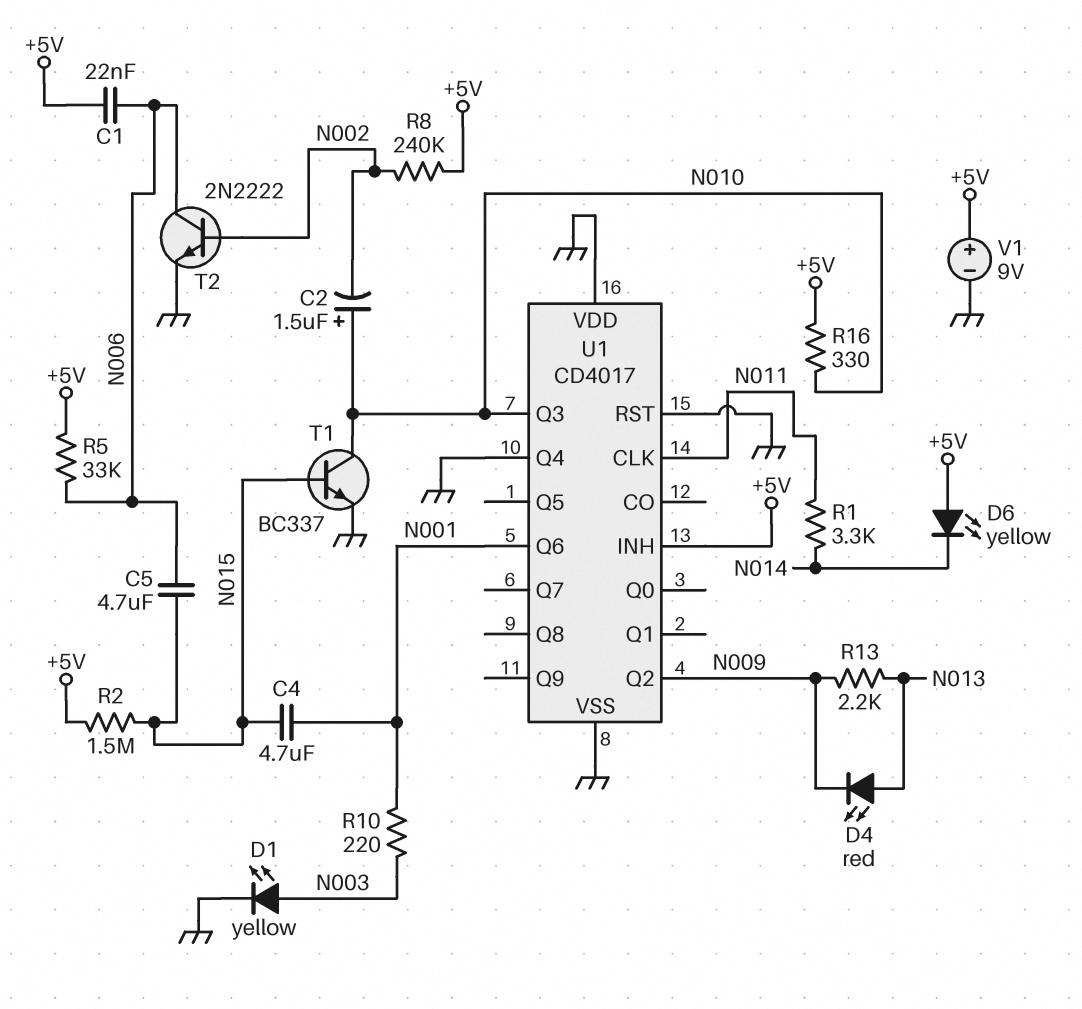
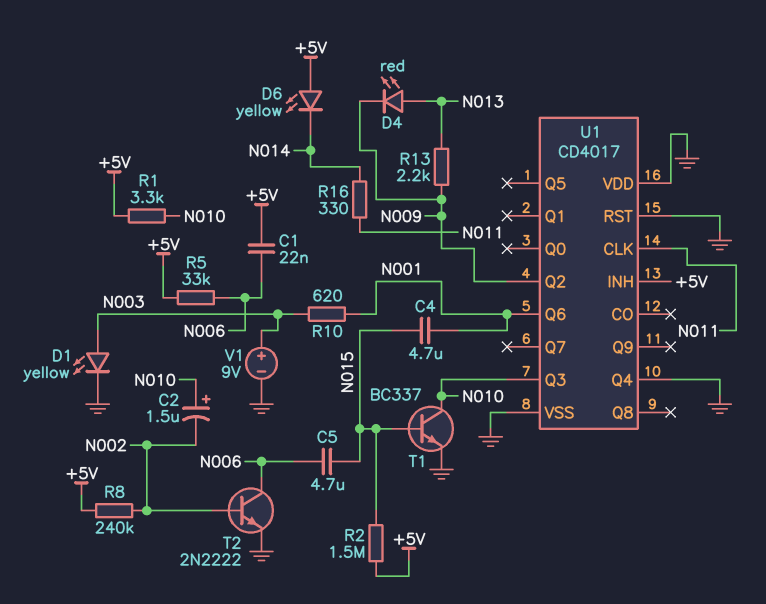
R1: 3.3k (N011, N014) -> 3.3k (+5V, N010)
R10: 220 (N001, N003) -> 620 (N001, N003)
R16: 330 (+5V, N010) -> 330 (N011, N014)
V1: 9V (plus +5V, minus GND) -> 9V (plus N003, minus GND)

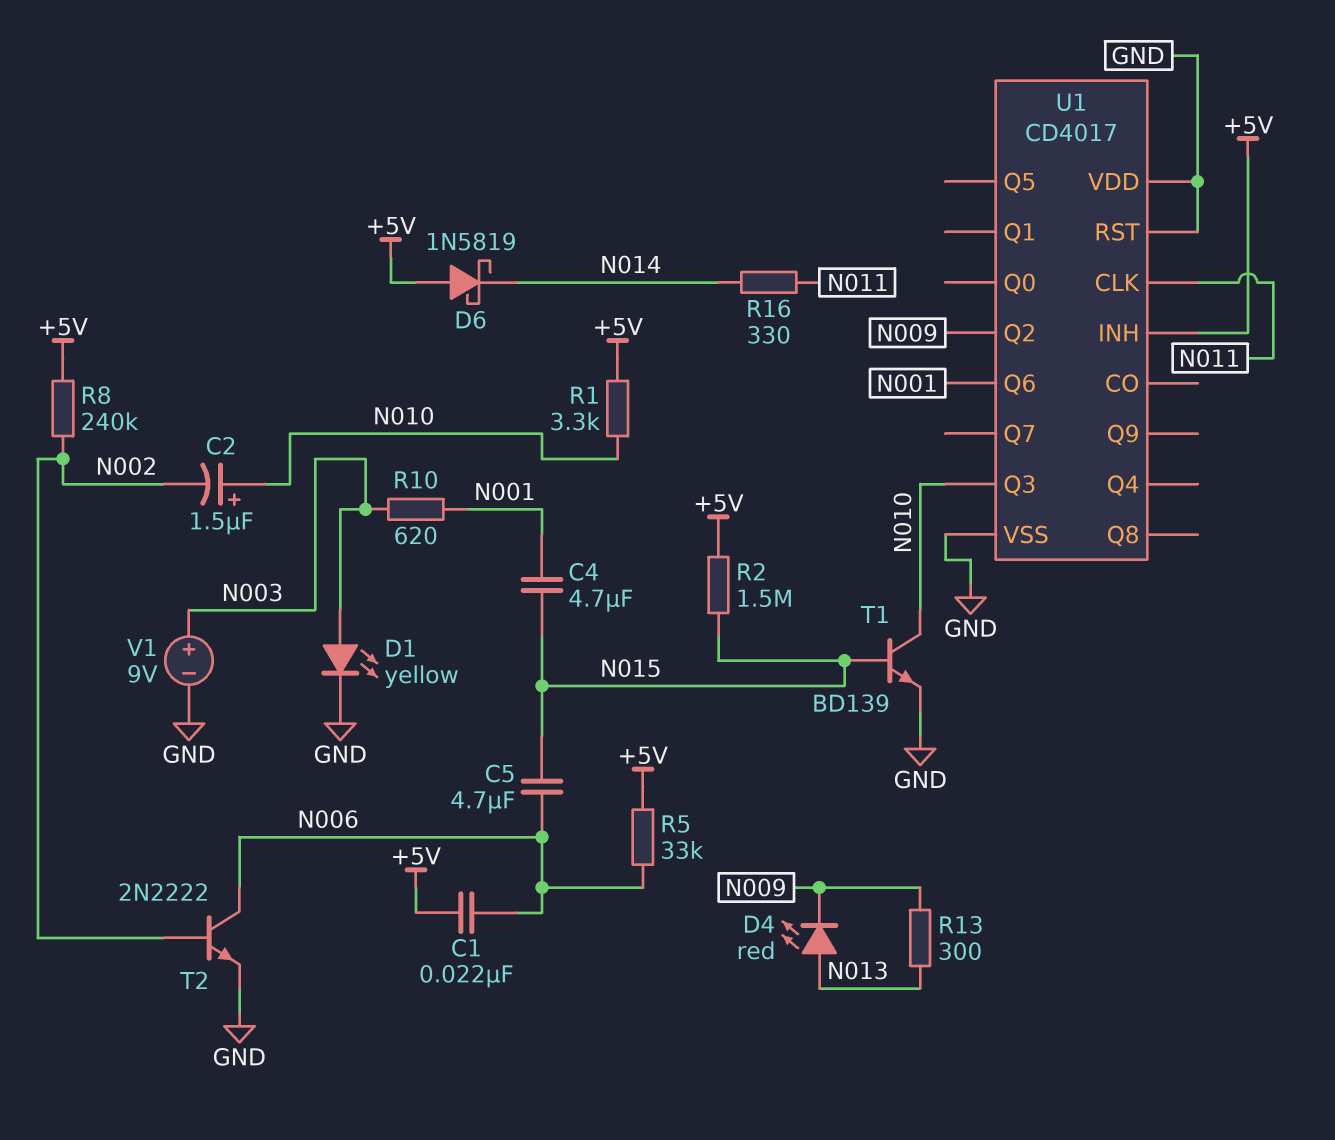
D6: LED yellow (A +5V, K N014) -> schottky 1N5819 (A +5V, K N014)
R13: 2.2k (N009, N013) -> 300 (N009, N013)
T1: NPN BC337 (B N015, C N010, E GND) -> NPN BD139 (B N015, C N010, E GND)
U1 pin Q4: GND -> none

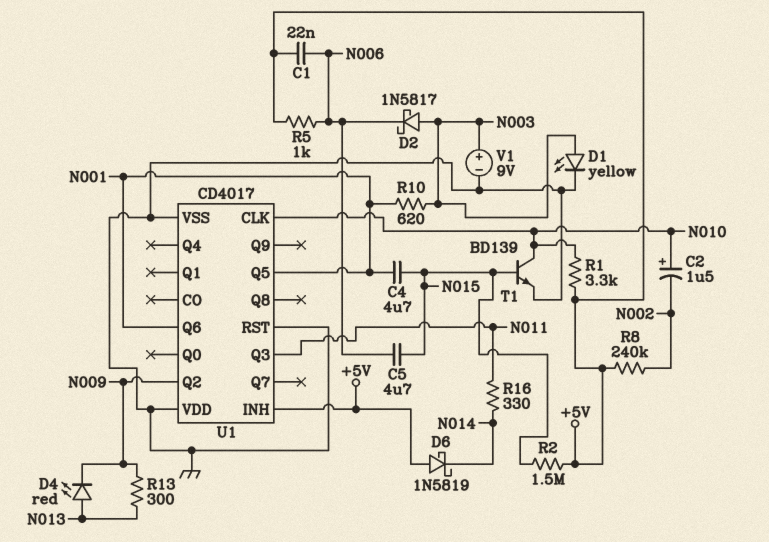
D2: none -> schottky 1N5817 (A N003, K N006)
R5: 33k (+5V, N006) -> 1k (+5V, N006)
T2: NPN 2N2222 (B N002, C N006, E GND) -> none
U1 pin CLK: N011 -> N010
U1 pin Q3: N010 -> N011
U1 pin Q5: none -> N001

